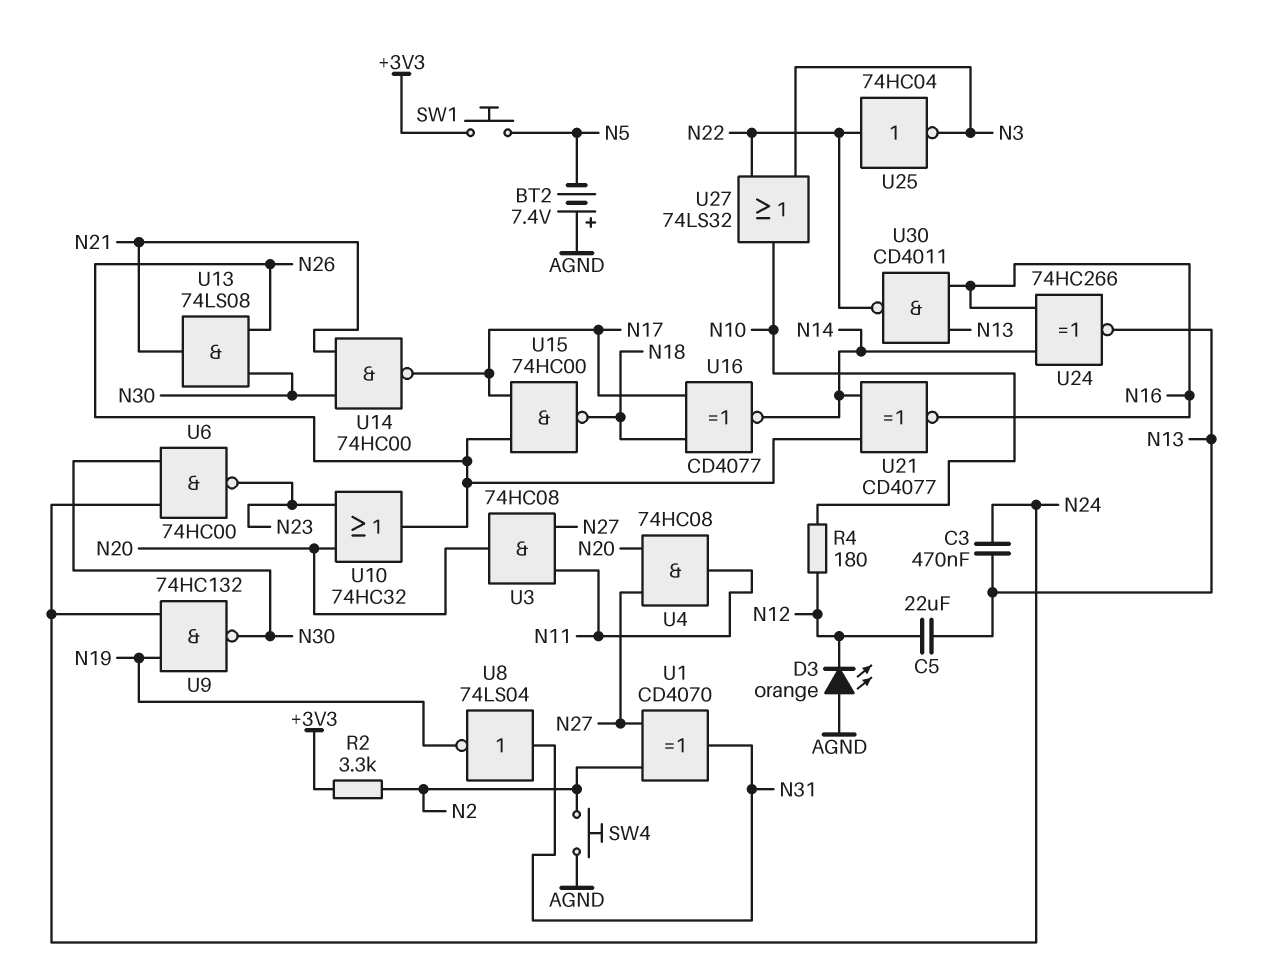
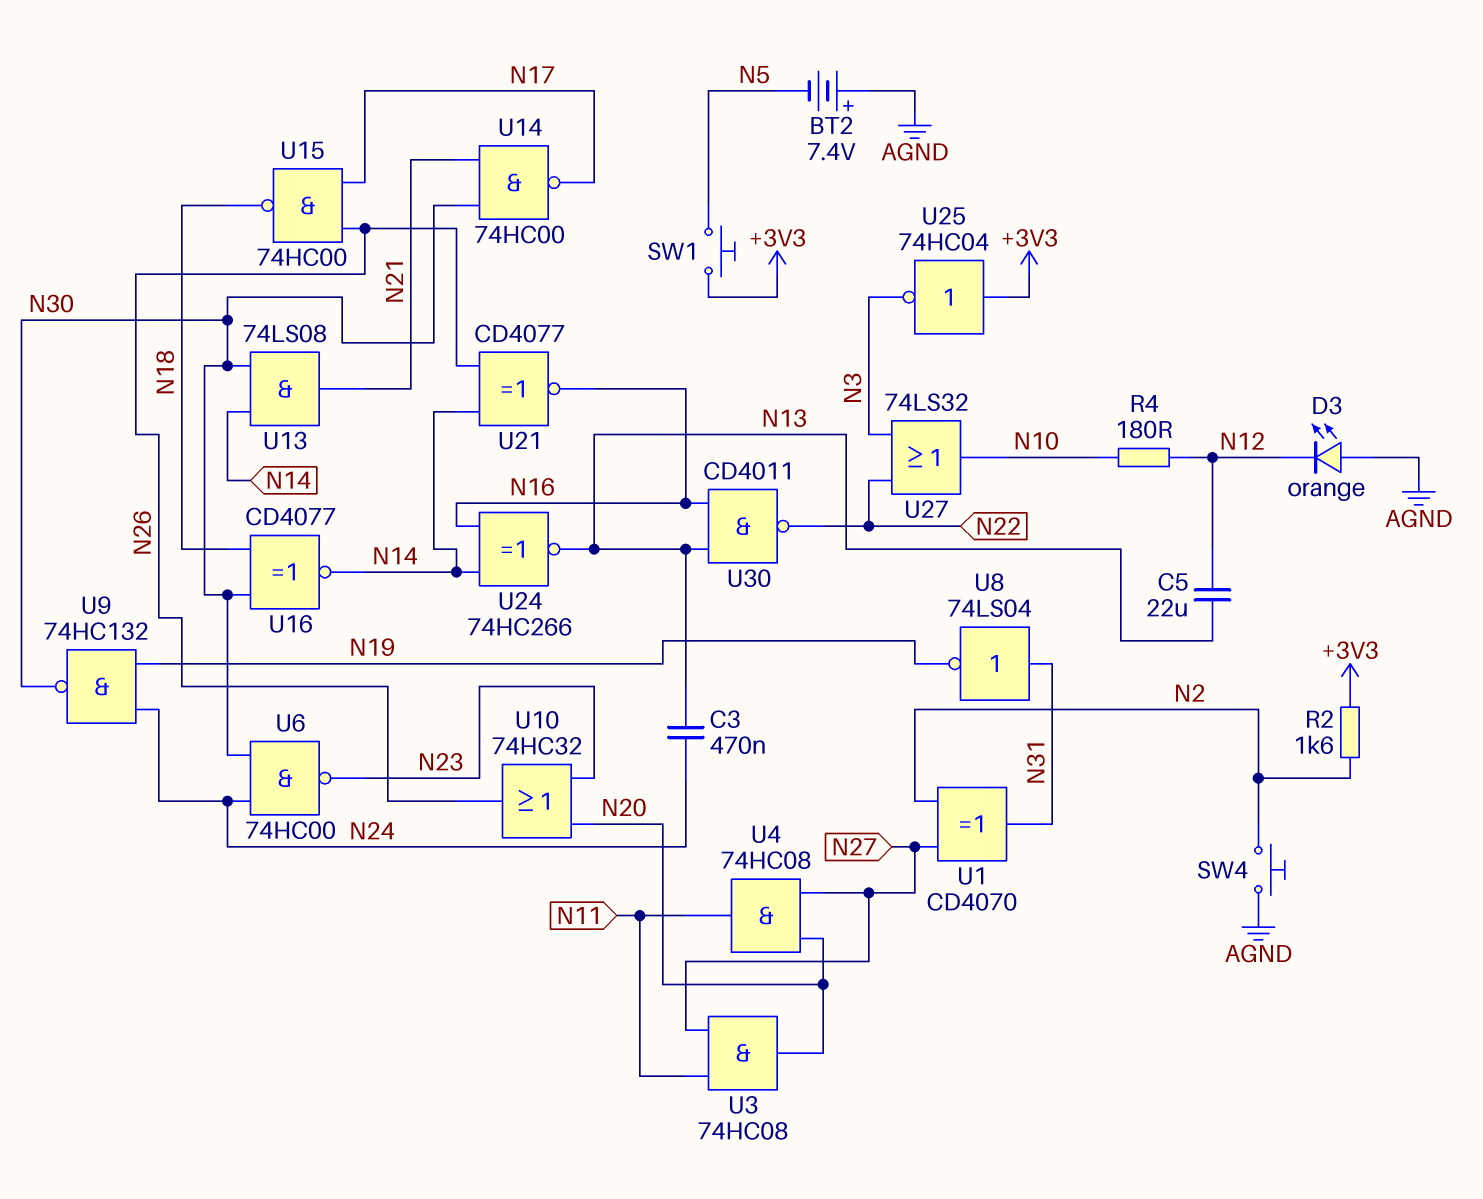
R2: 3.3k (+3V3, N2) -> 1.6k (+3V3, N2)
U13: AND 74LS08 (in N26, in N30, out N21) -> AND 74LS08 (in N14, in N30, out N21)
U16: XNOR CD4077 (in N17, in N18, out N14) -> XNOR CD4077 (in N18, in N30, out N14)
U25: NOT 74HC04 (in N22, out N3) -> NOT 74HC04 (in +3V3, out N3)

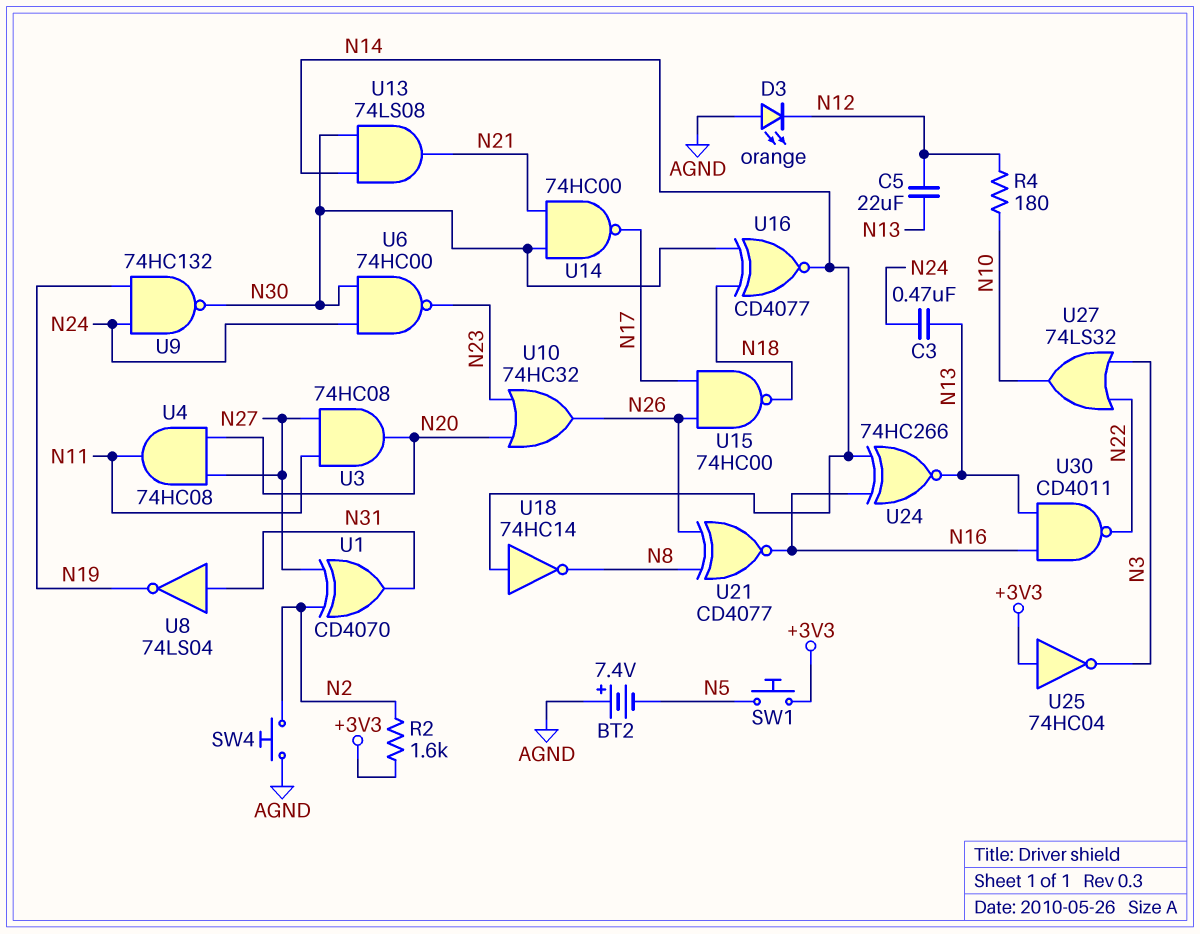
U18: none -> NOT 74HC14 (in N14, out N8)
U21: XNOR CD4077 (in N14, in N26, out N16) -> XNOR CD4077 (in N8, in N26, out N16)

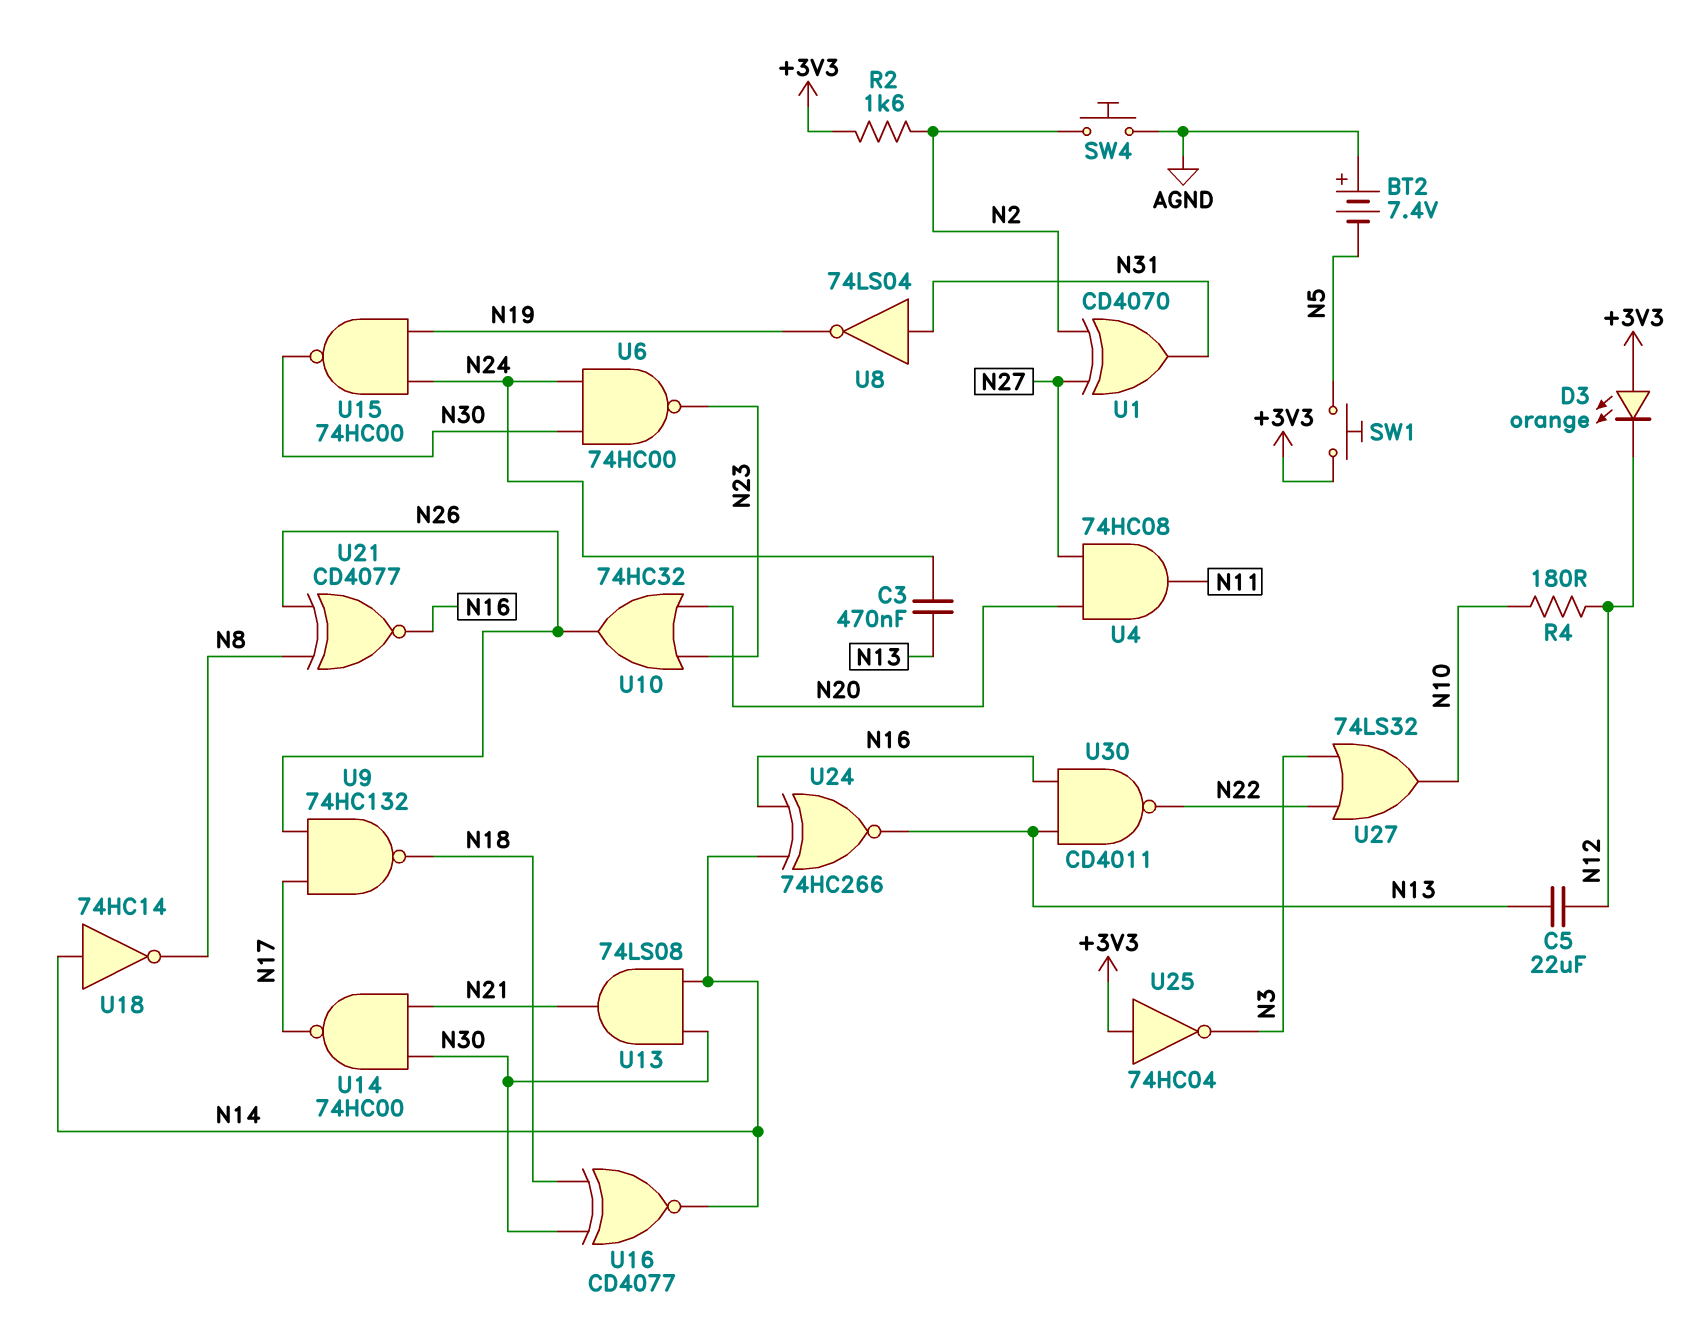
D3: LED orange (A AGND, K N12) -> LED orange (A +3V3, K N12)
U3: AND 74HC08 (in N11, in N27, out N20) -> none
U9: NAND 74HC132 (in N19, in N24, out N30) -> NAND 74HC132 (in N17, in N26, out N18)
U15: NAND 74HC00 (in N17, in N26, out N18) -> NAND 74HC00 (in N19, in N24, out N30)

